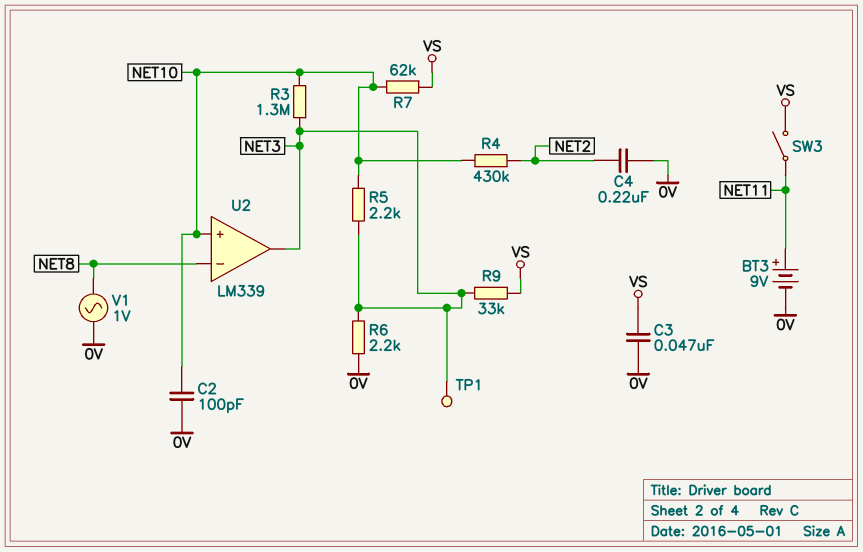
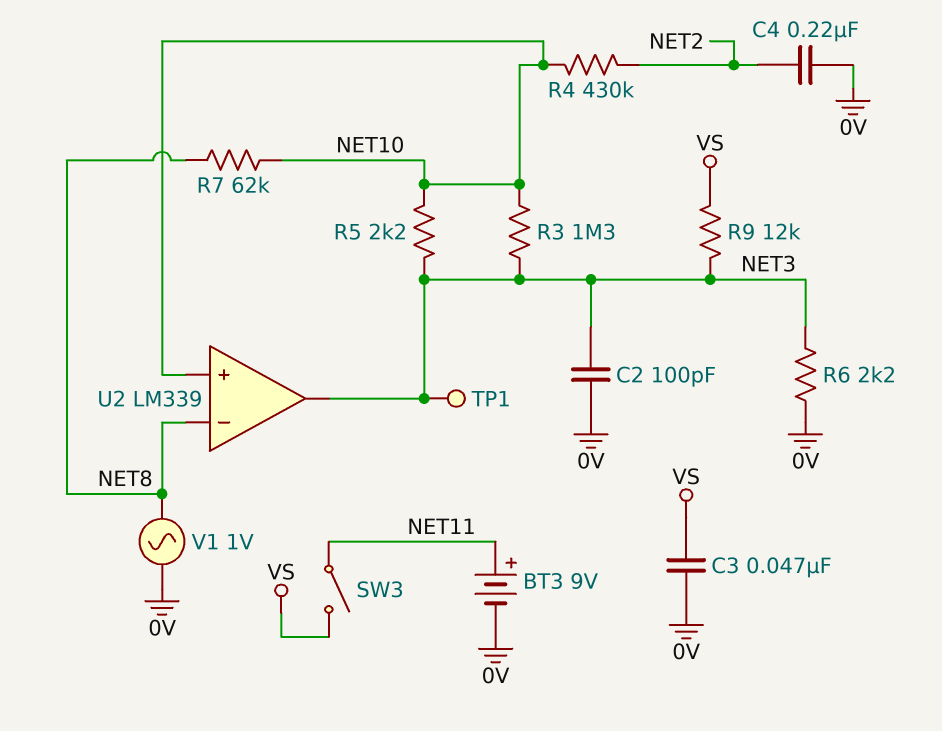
C2: 100pF (0V, NET10) -> 100pF (0V, NET3)
R7: 62k (NET10, VS) -> 62k (NET8, NET10)
R9: 33k (NET3, VS) -> 12k (NET3, VS)

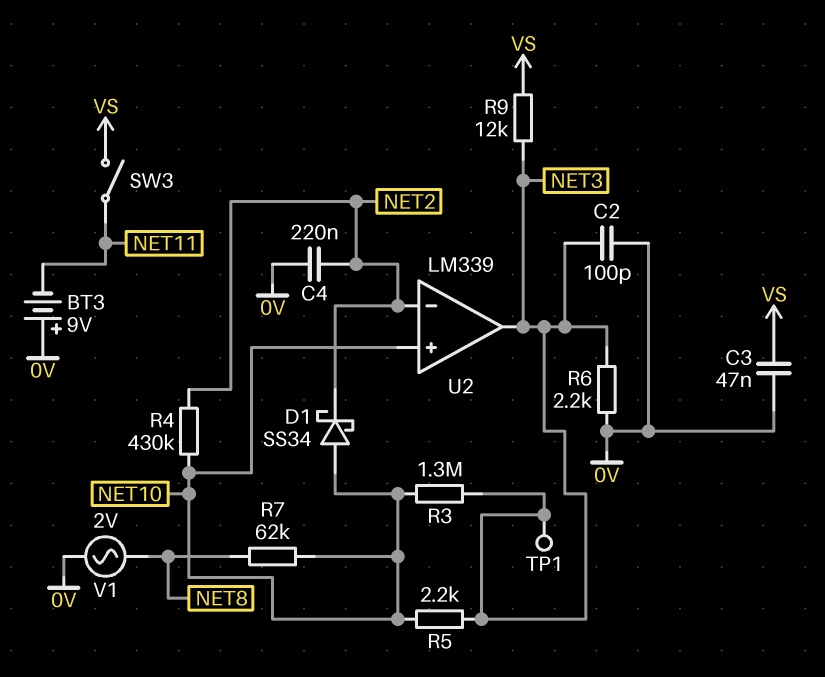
BT3: 9V (plus NET11, minus 0V) -> 9V (plus 0V, minus NET11)
D1: none -> schottky SS34 (A NET10, K NET2)
U2 pin in-: NET8 -> NET2
V1: AC 1V (0V, NET8) -> AC 2V (0V, NET8)

